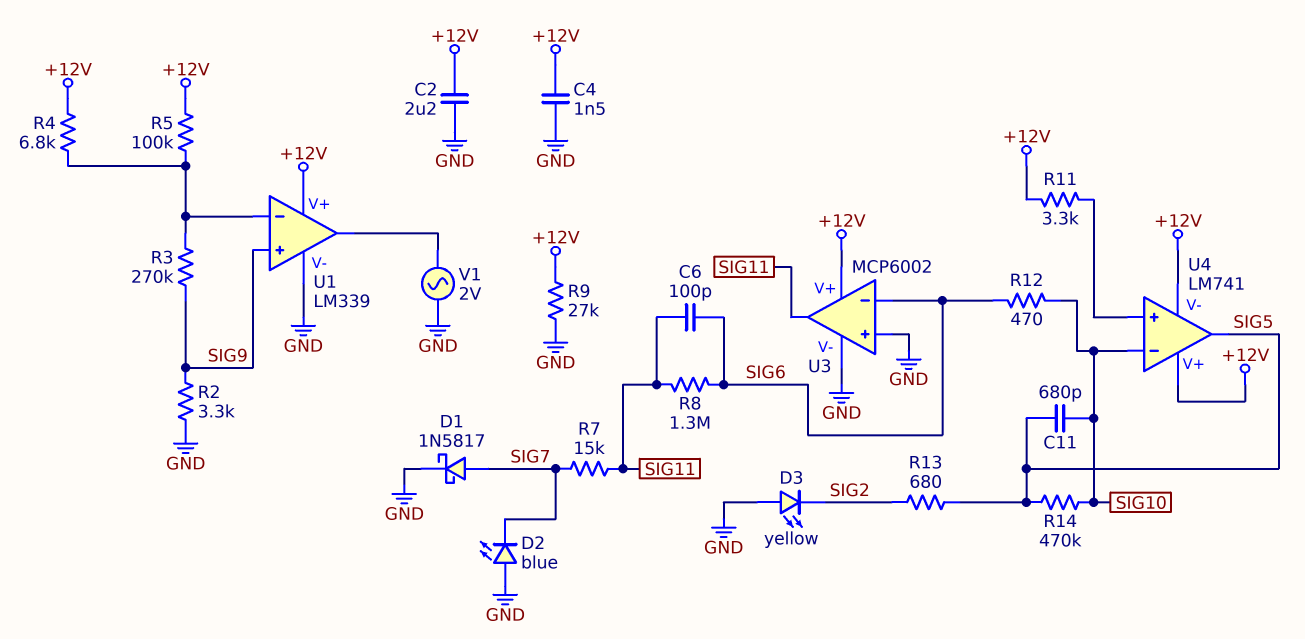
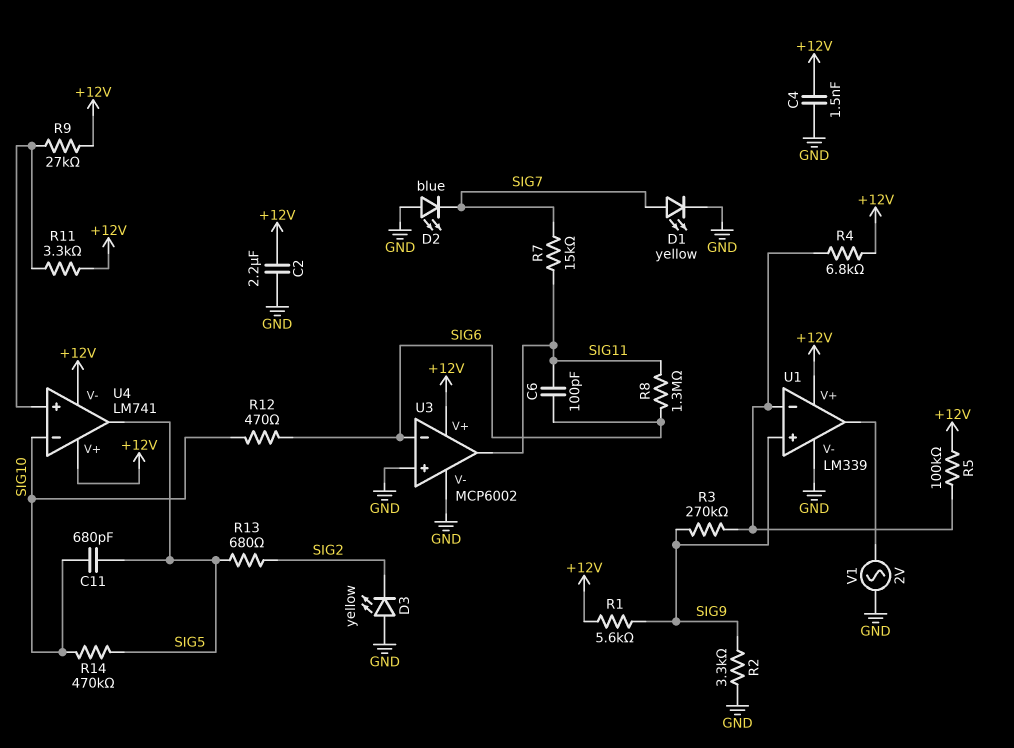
D1: schottky 1N5817 (A SIG7, K GND) -> LED yellow (A SIG7, K GND)
R1: none -> 5.6k (+12V, SIG9)
R9: 27k (+12V, GND) -> 27k (+12V, U4/in+)

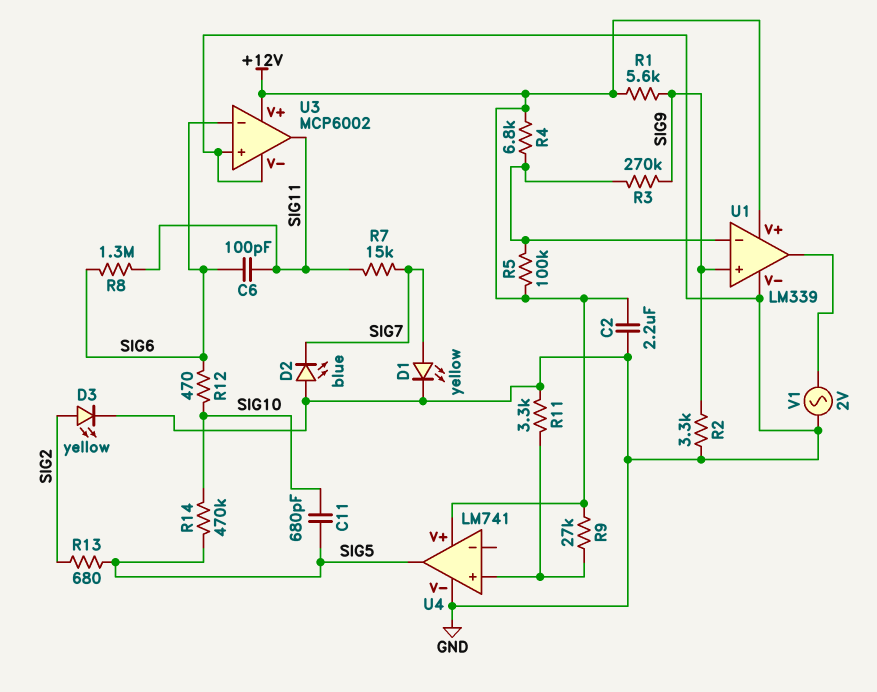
C4: 1.5nF (+12V, GND) -> none
D3: LED yellow (A GND, K SIG2) -> LED yellow (A SIG2, K GND)
R11: 3.3k (+12V, U4/in+) -> 3.3k (GND, U4/in+)
U4 pin V-: +12V -> GND
U4 pin in-: SIG10 -> none

